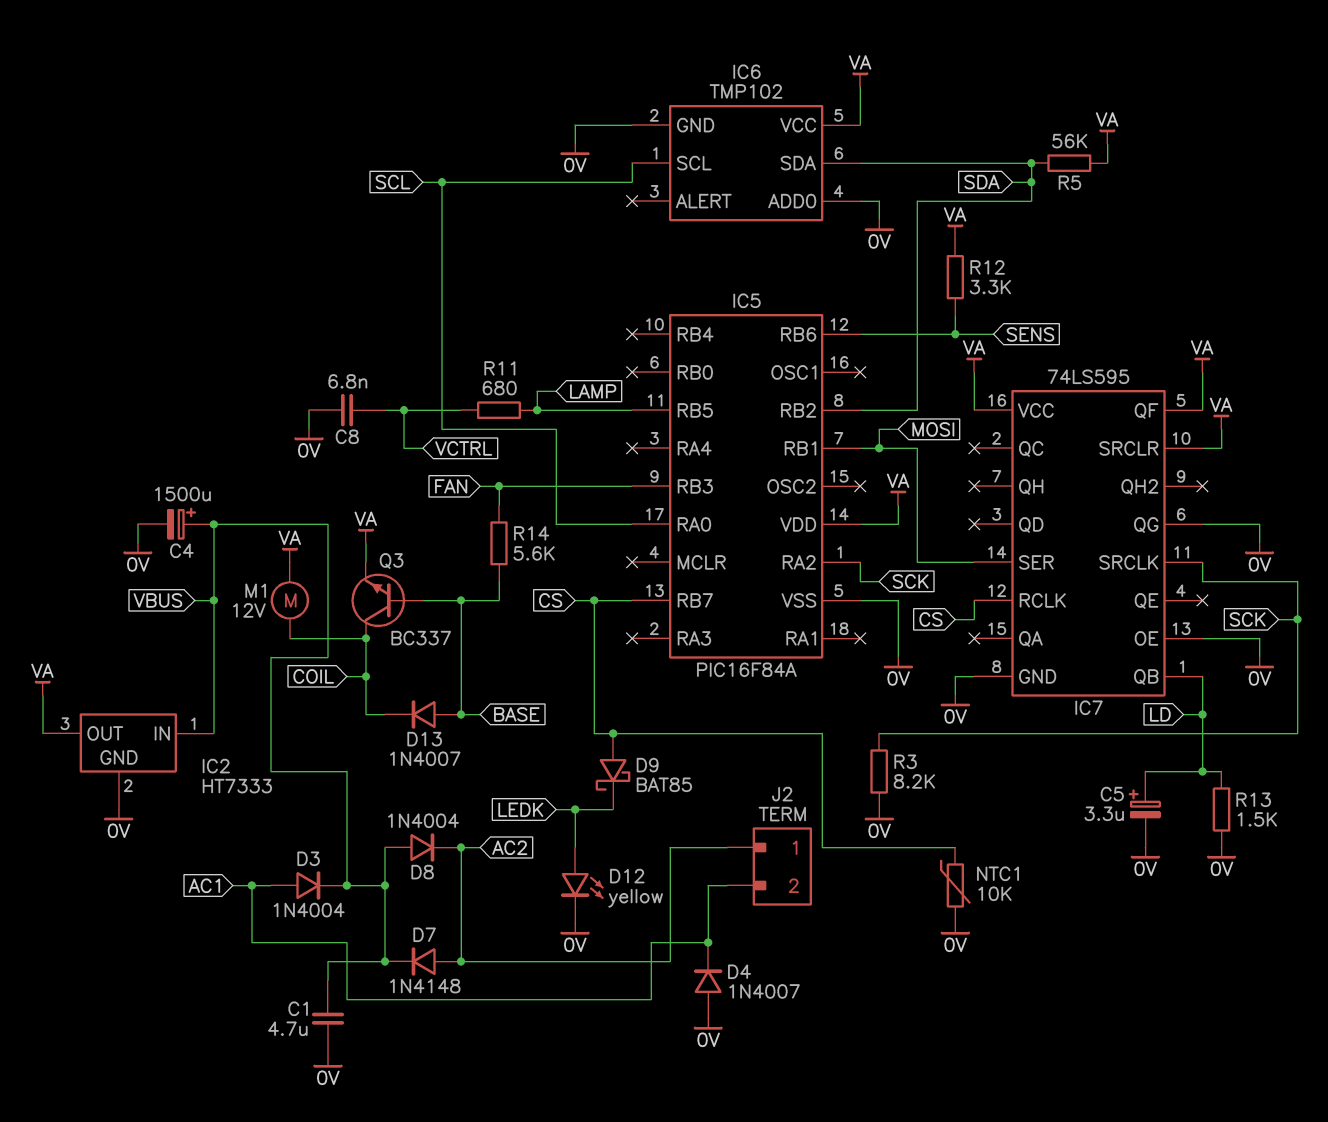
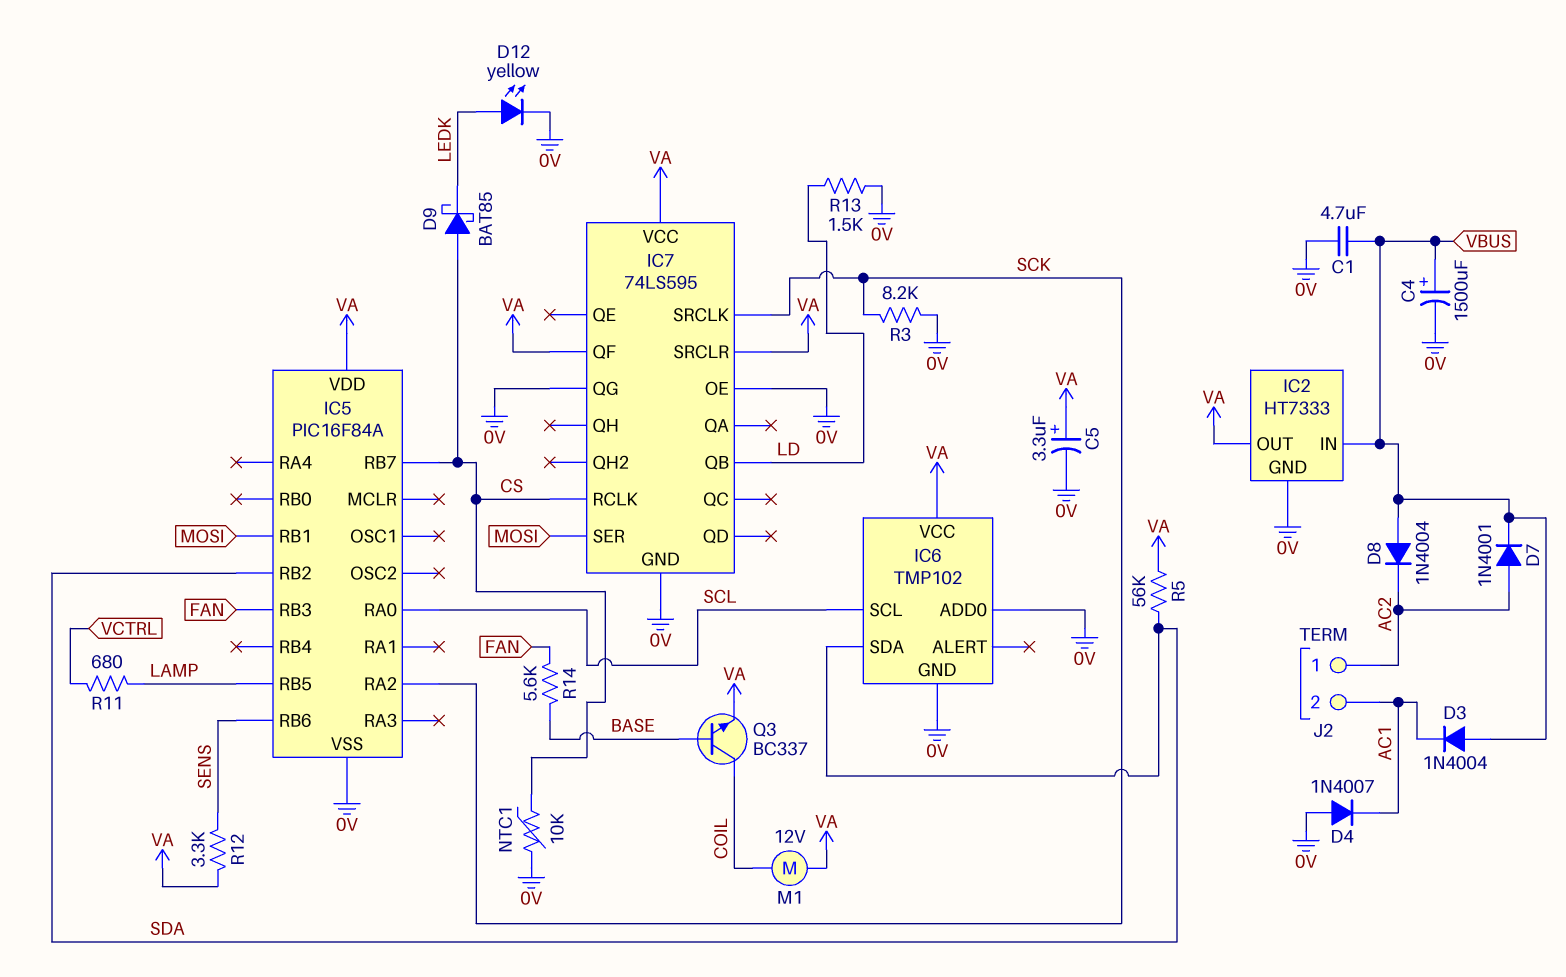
C5: 3.3uF (plus LD, minus 0V) -> 3.3uF (plus VA, minus 0V)
C8: 6.8nF (0V, VCTRL) -> none
D3: diode 1N4004 (A AC1, K VBUS) -> diode 1N4004 (A VBUS, K AC1)
D7: diode 1N4148 (A AC2, K VBUS) -> diode 1N4001 (A AC2, K VBUS)
D13: diode 1N4007 (A BASE, K COIL) -> none

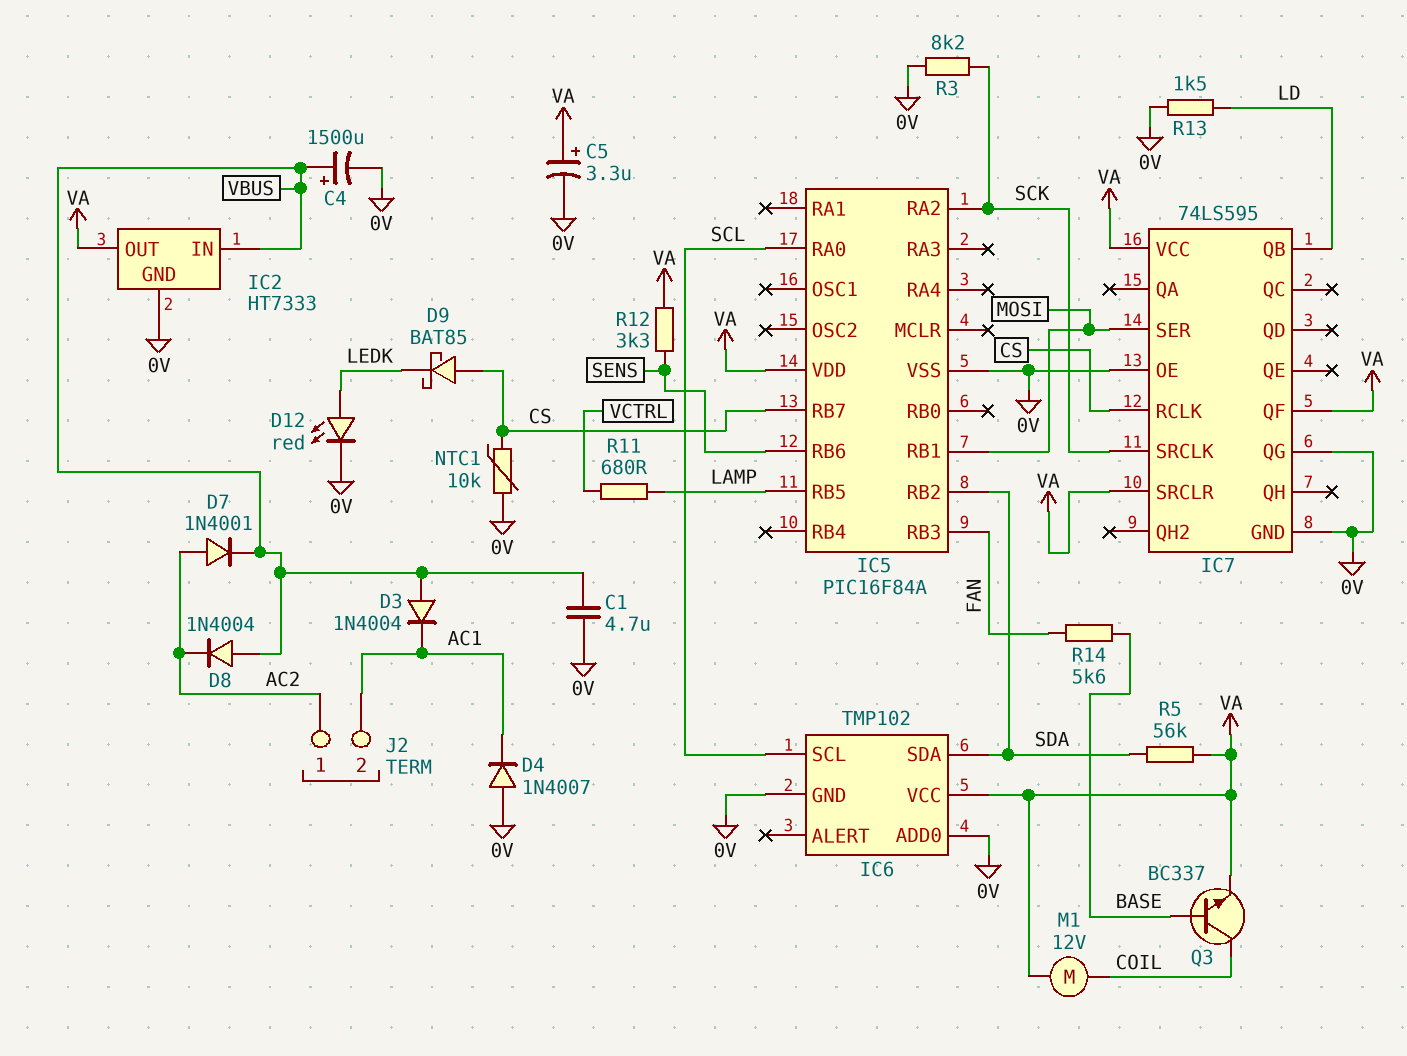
D12: LED yellow (A LEDK, K 0V) -> LED red (A LEDK, K 0V)

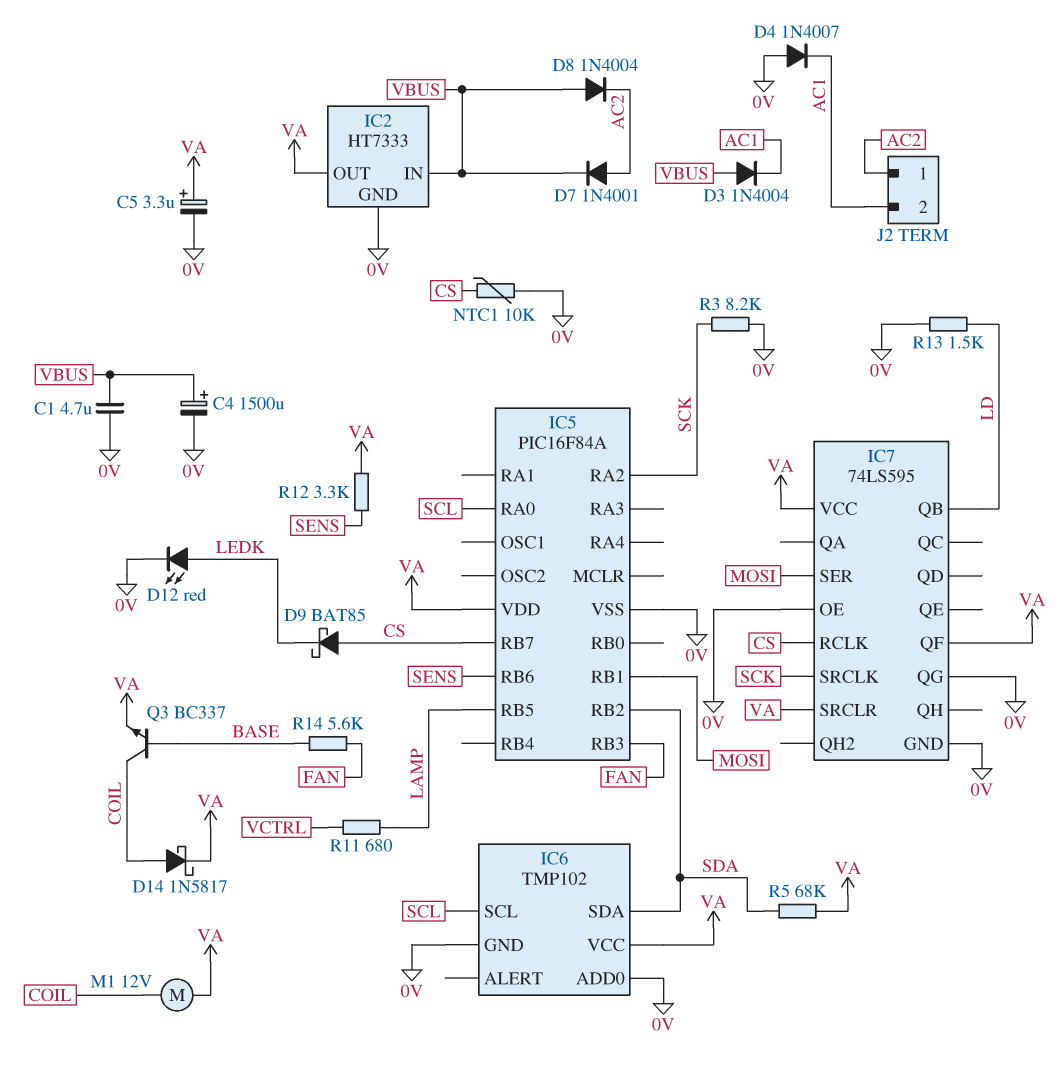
D14: none -> schottky 1N5817 (A COIL, K VA)
R5: 56k (SDA, VA) -> 68k (SDA, VA)

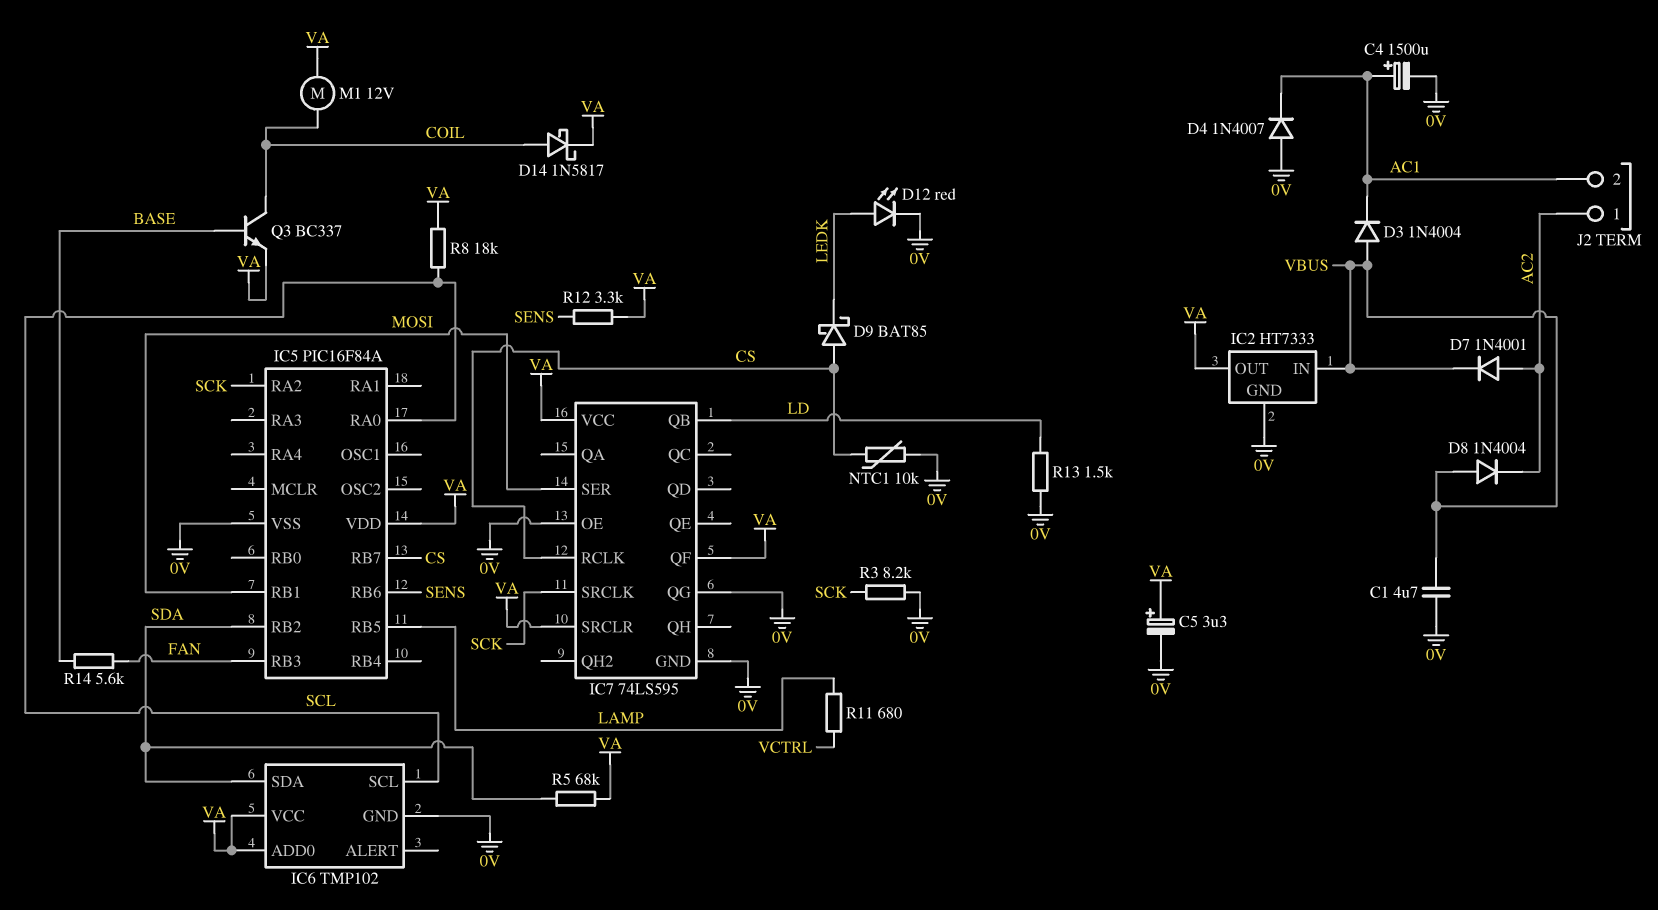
C4: 1500uF (plus VBUS, minus 0V) -> 1500uF (plus AC1, minus 0V)
IC6 pin ADD0: 0V -> VA
R8: none -> 18k (SCL, VA)

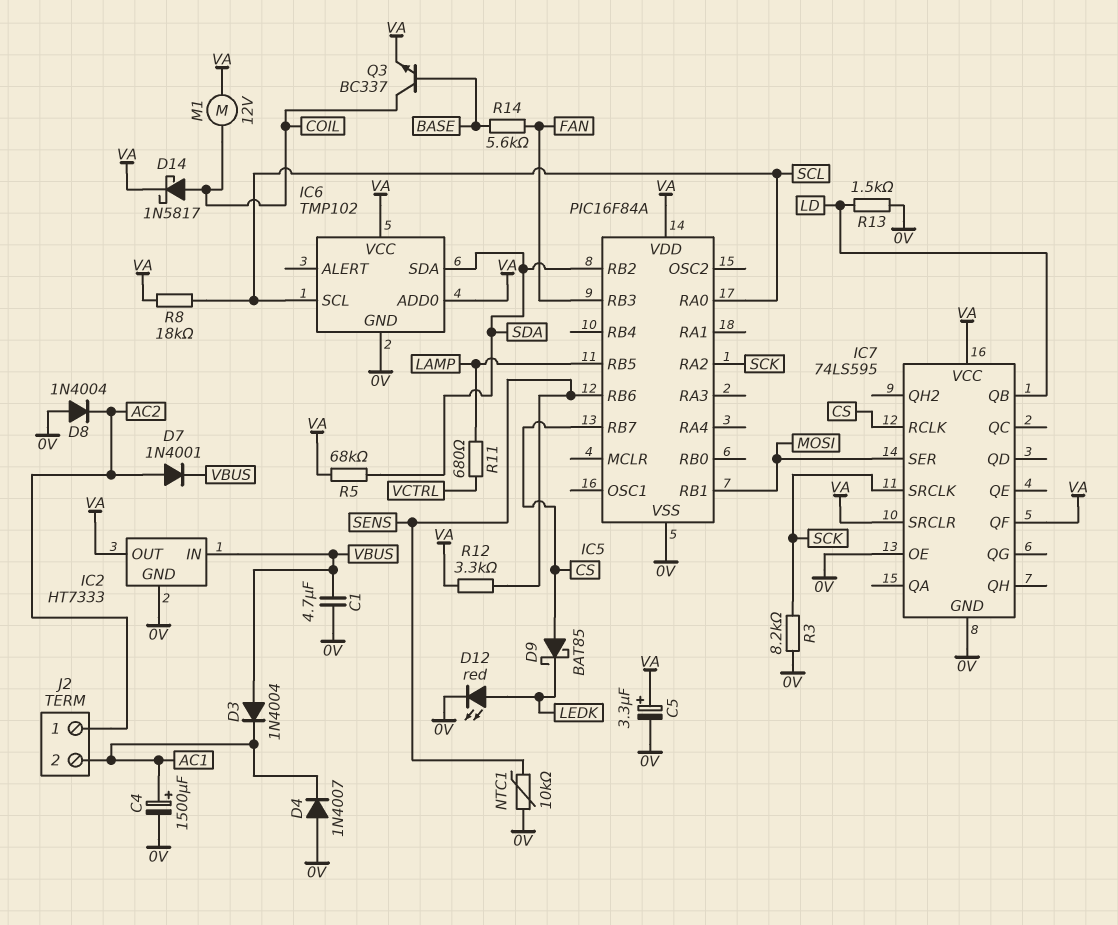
D8: diode 1N4004 (A VBUS, K AC2) -> diode 1N4004 (A 0V, K AC2)
IC7 pin QG: 0V -> none
NTC1: 10k (0V, CS) -> 10k (0V, SENS)

